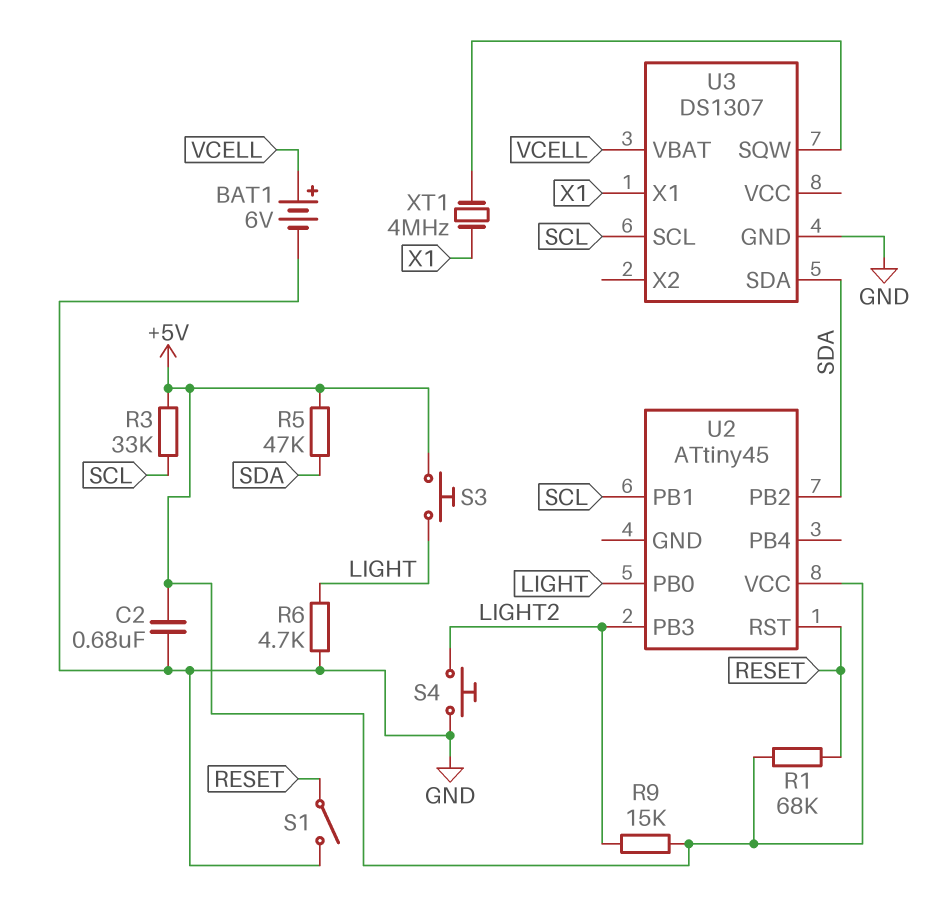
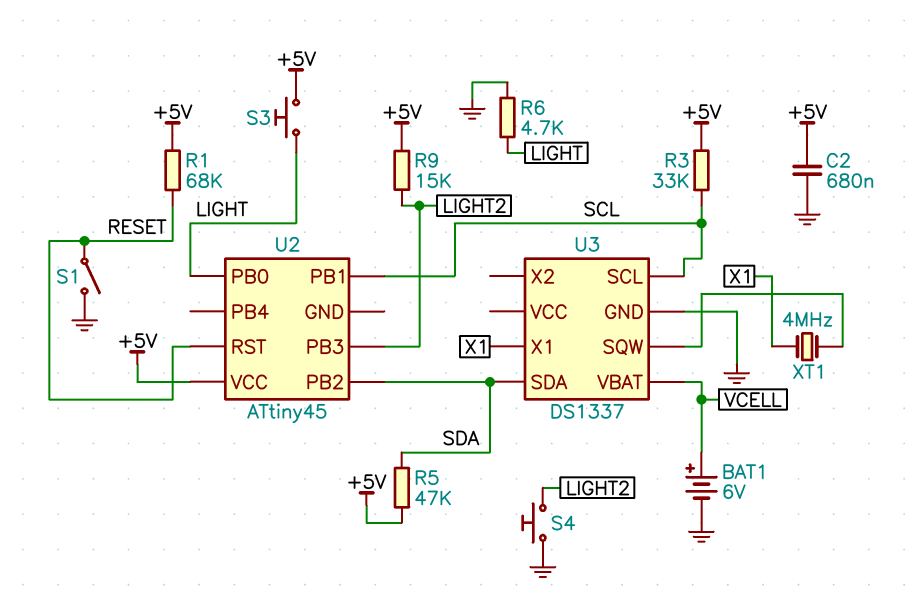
U3: DS1307 -> DS1337

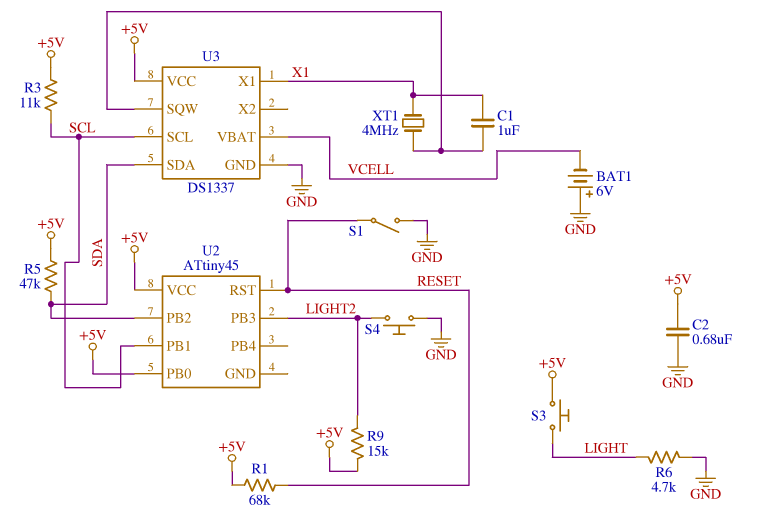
BAT1: 6V (plus VCELL, minus GND) -> 6V (plus GND, minus VCELL)
C1: none -> 1uF (U3/SQW, X1)
R3: 33k (+5V, SCL) -> 11k (+5V, SCL)
U2 pin PB0: LIGHT -> +5V
U3 pin VCC: none -> +5V

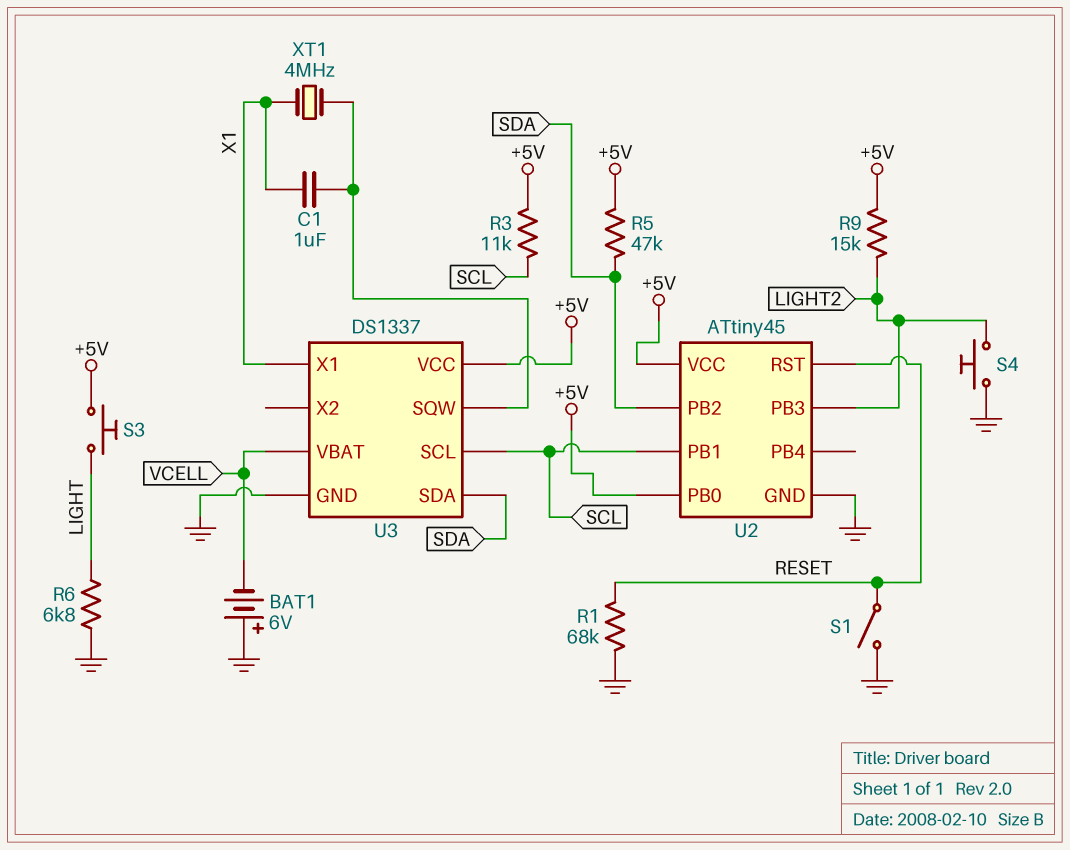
C2: 680nF (+5V, GND) -> none
R1: 68k (+5V, RESET) -> 68k (GND, RESET)
R6: 4.7k (GND, LIGHT) -> 6.8k (GND, LIGHT)
U2 pin GND: none -> GND

